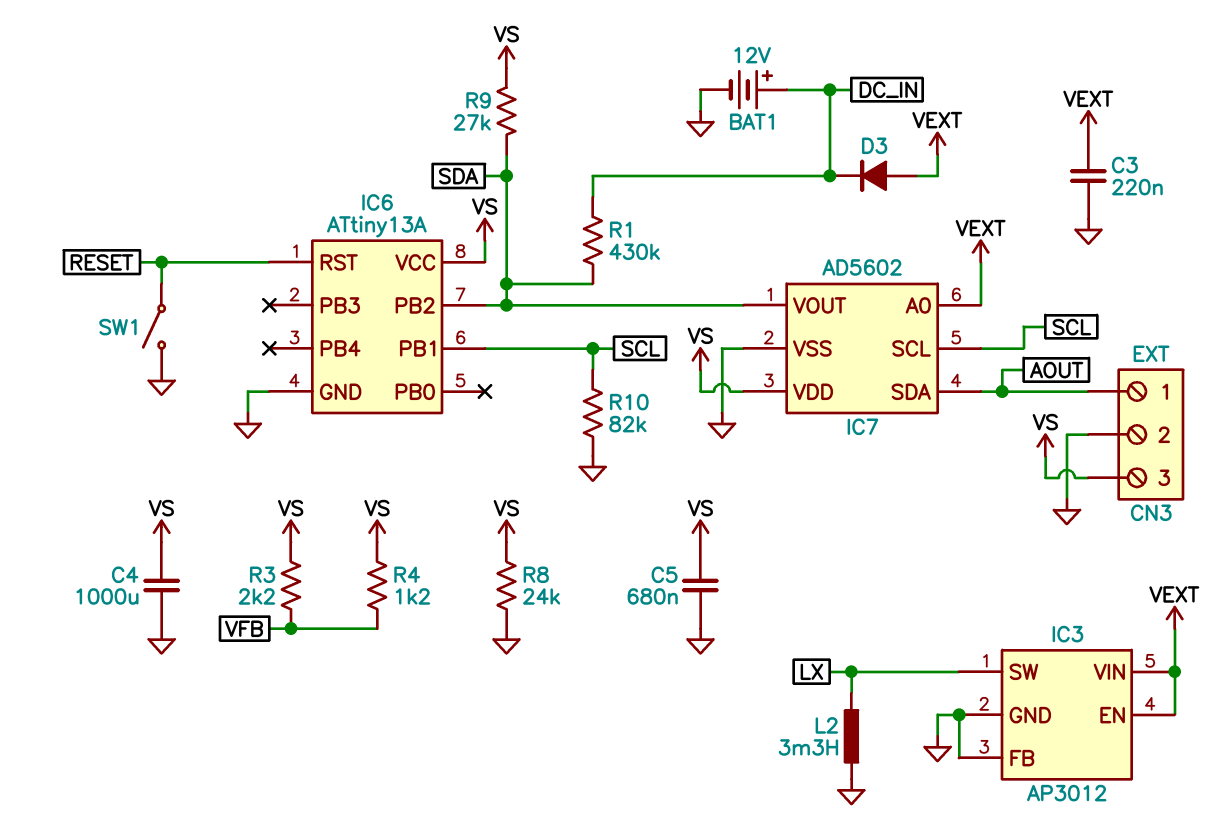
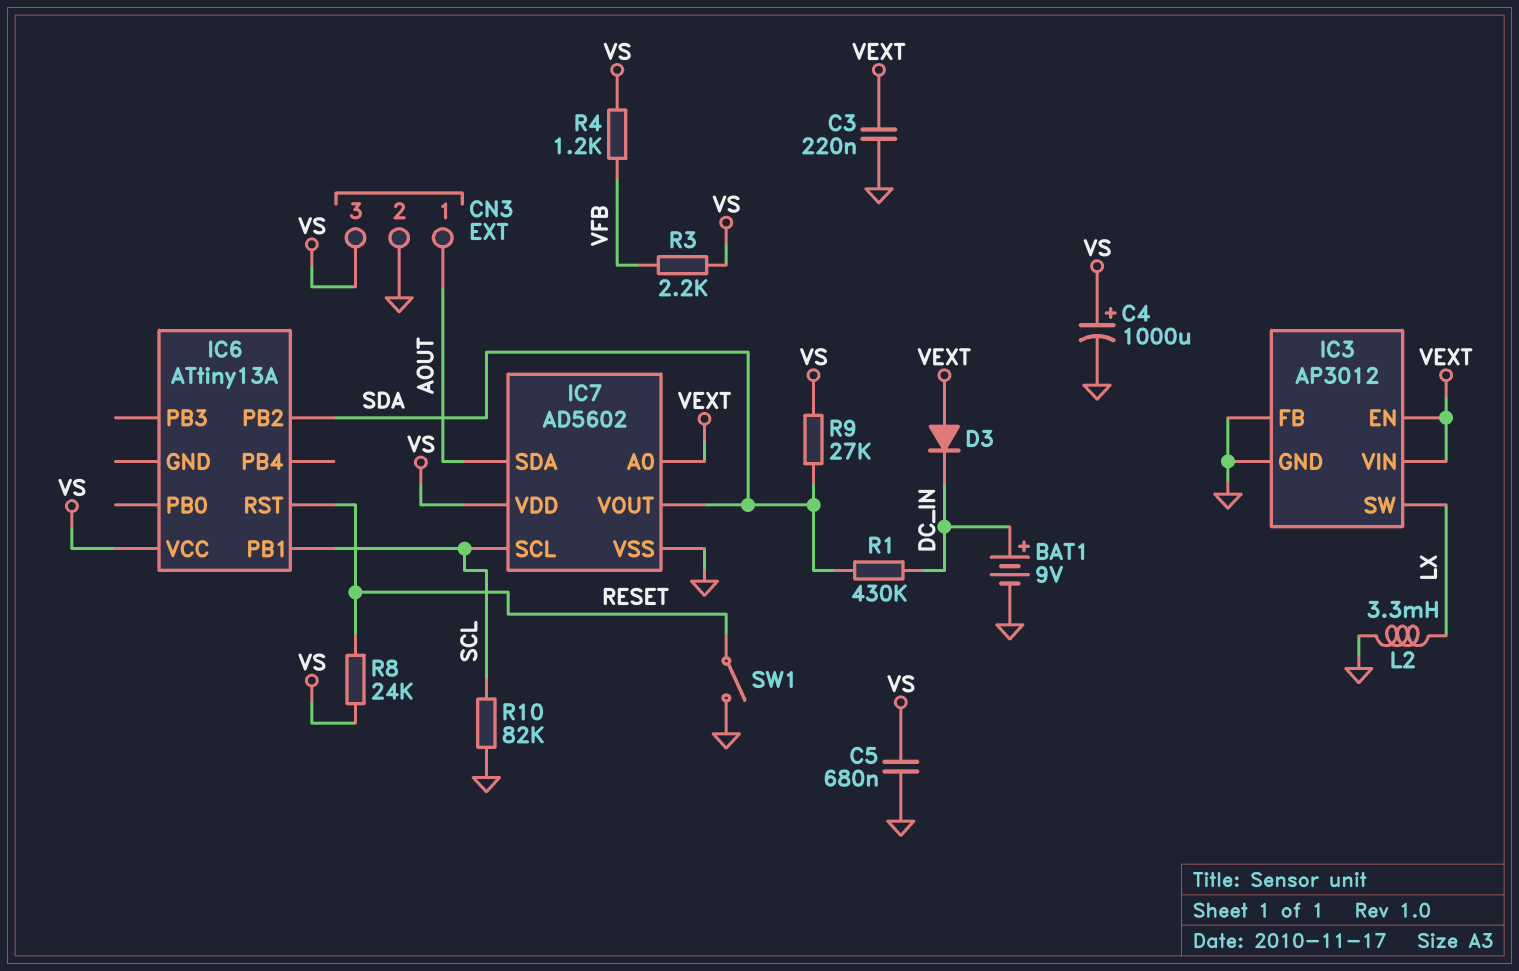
BAT1: 12V (plus DC_IN, minus GND) -> 9V (plus DC_IN, minus GND)
C4: 1000uF (GND, VS) -> 1000uF (plus VS, minus GND)
IC6 pin GND: GND -> none
R8: 24k (GND, VS) -> 24k (RESET, VS)

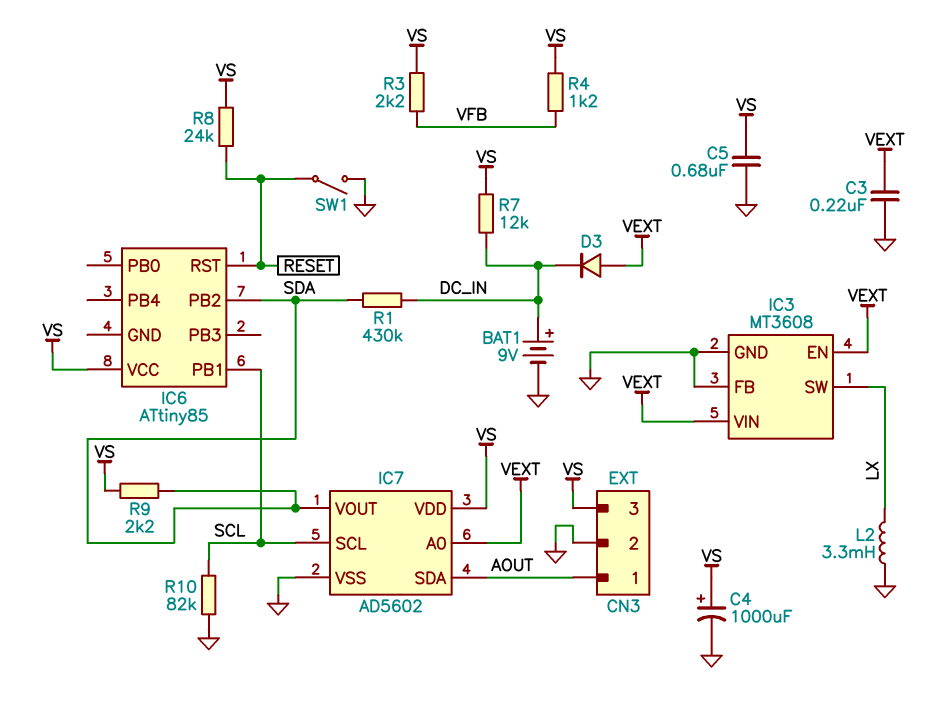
IC3: AP3012 -> MT3608
IC6: ATtiny13A -> ATtiny85
R7: none -> 12k (DC_IN, VS)
R9: 27k (SDA, VS) -> 2.2k (SDA, VS)

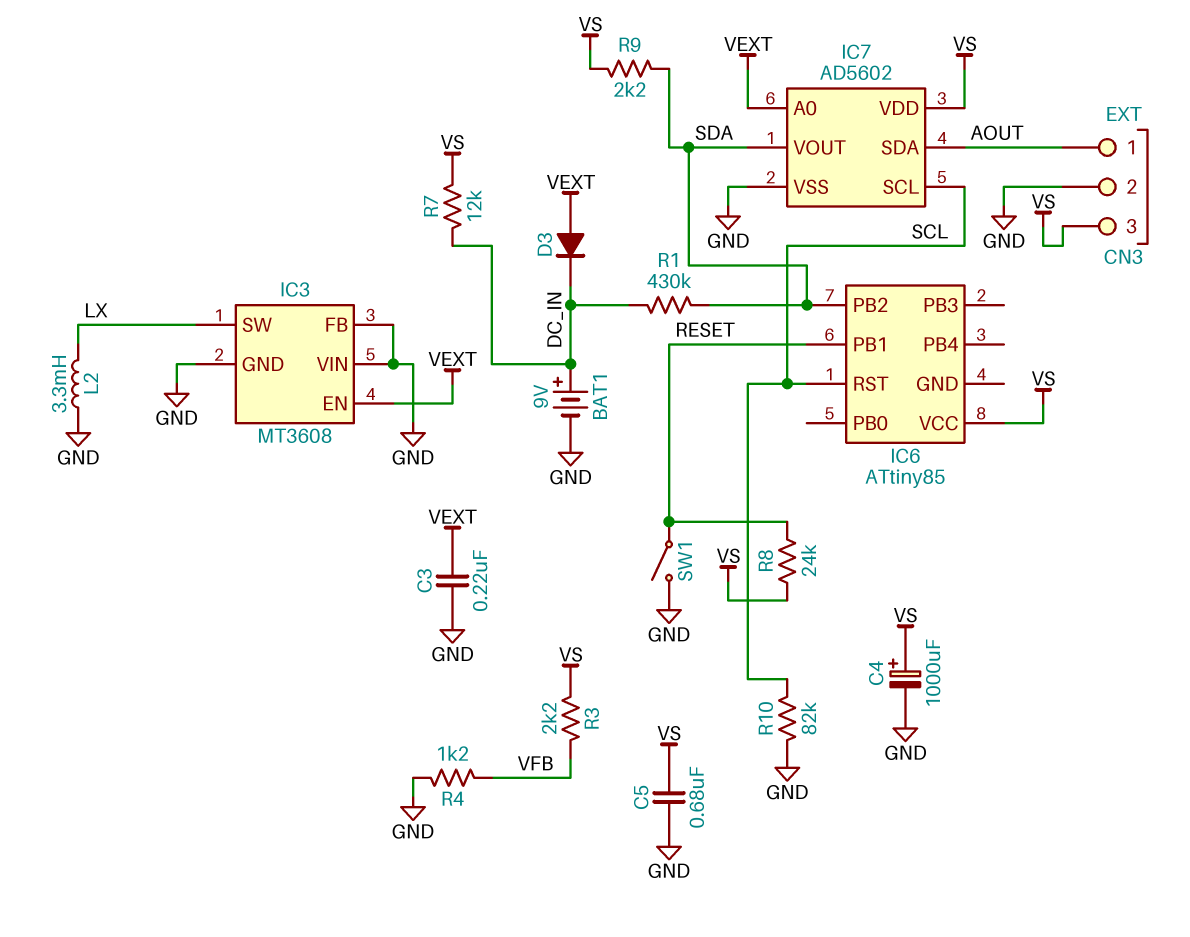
IC3 pin VIN: VEXT -> GND
IC6 pin PB1: SCL -> RESET
IC6 pin RST: RESET -> SCL
R4: 1.2k (VFB, VS) -> 1.2k (GND, VFB)

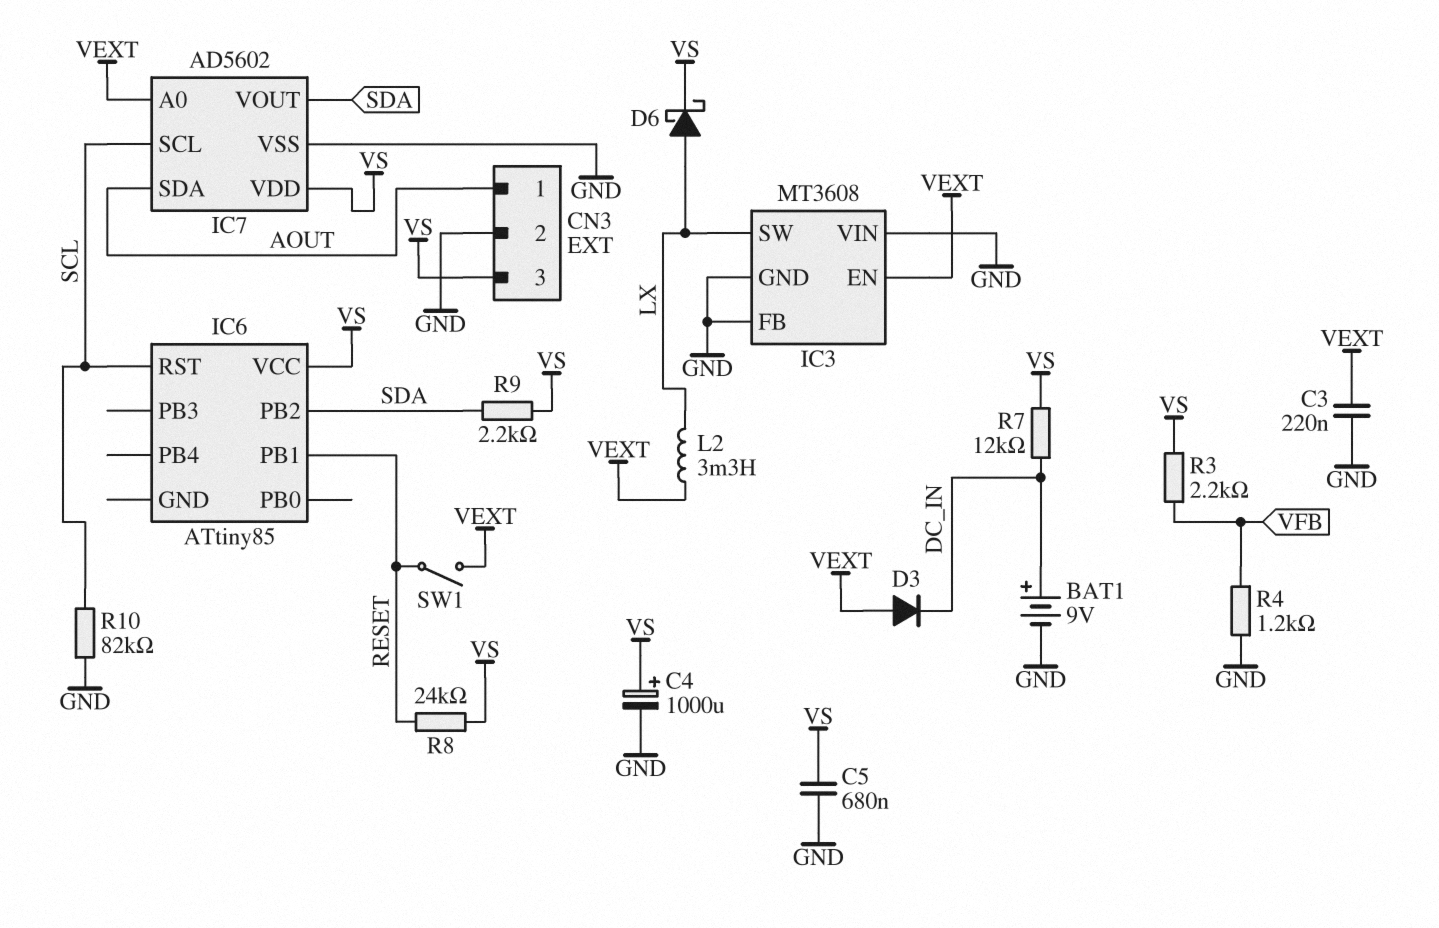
D6: none -> schottky (A LX, K VS)
L2: 3.3mH (GND, LX) -> 3.3mH (LX, VEXT)
R1: 430k (DC_IN, SDA) -> none
SW1: switch (GND, RESET) -> switch (RESET, VEXT)

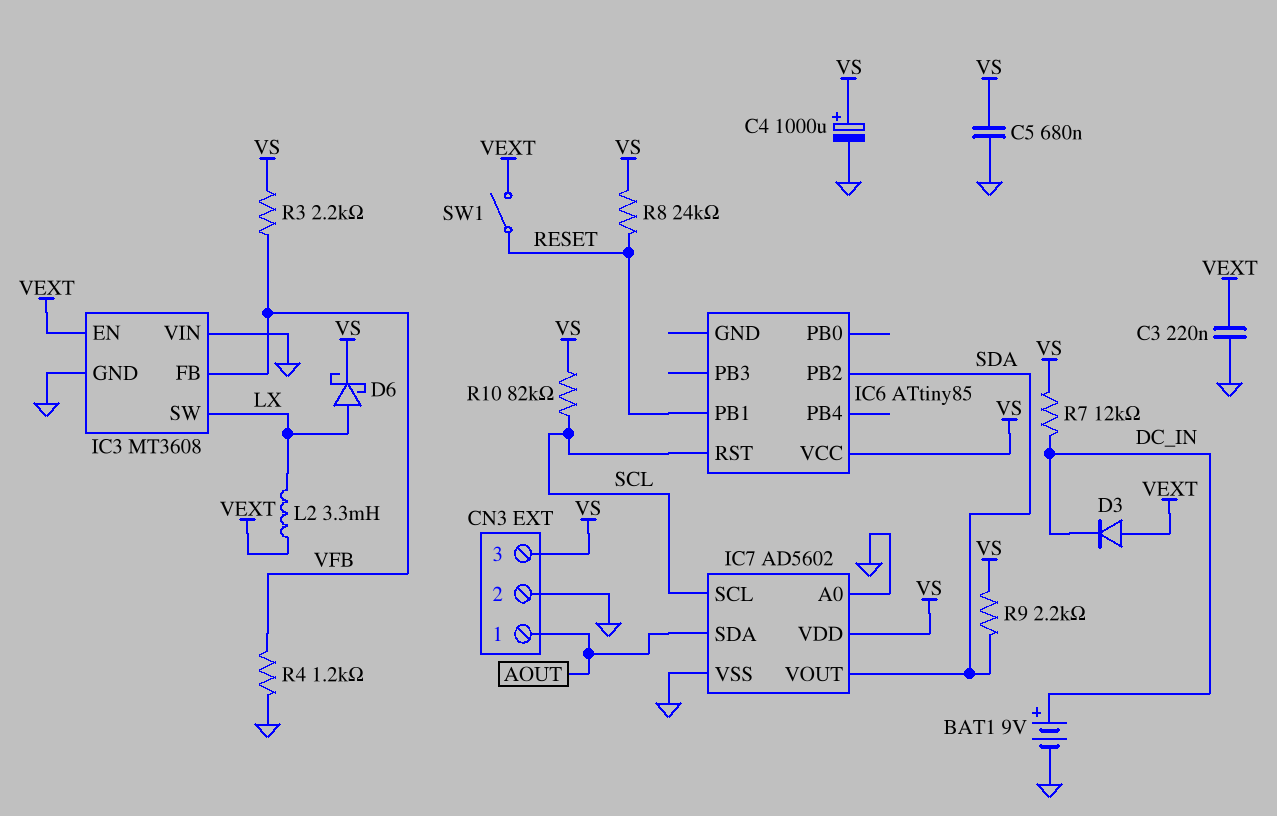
IC3 pin FB: GND -> VFB
IC7 pin A0: VEXT -> GND
R10: 82k (GND, SCL) -> 82k (SCL, VS)

